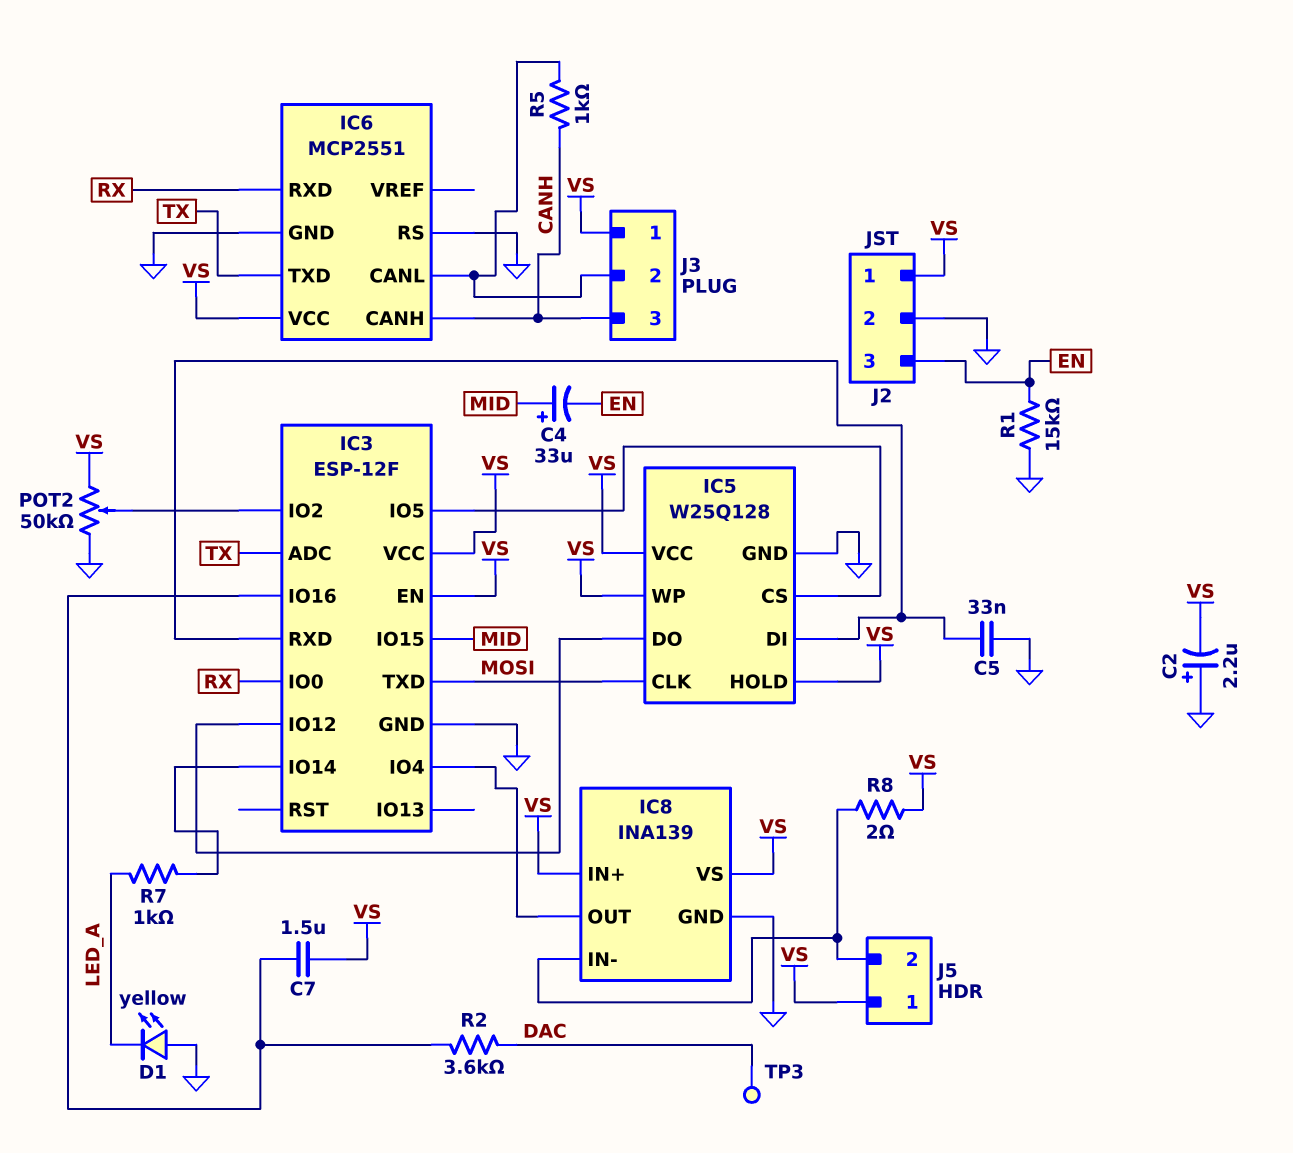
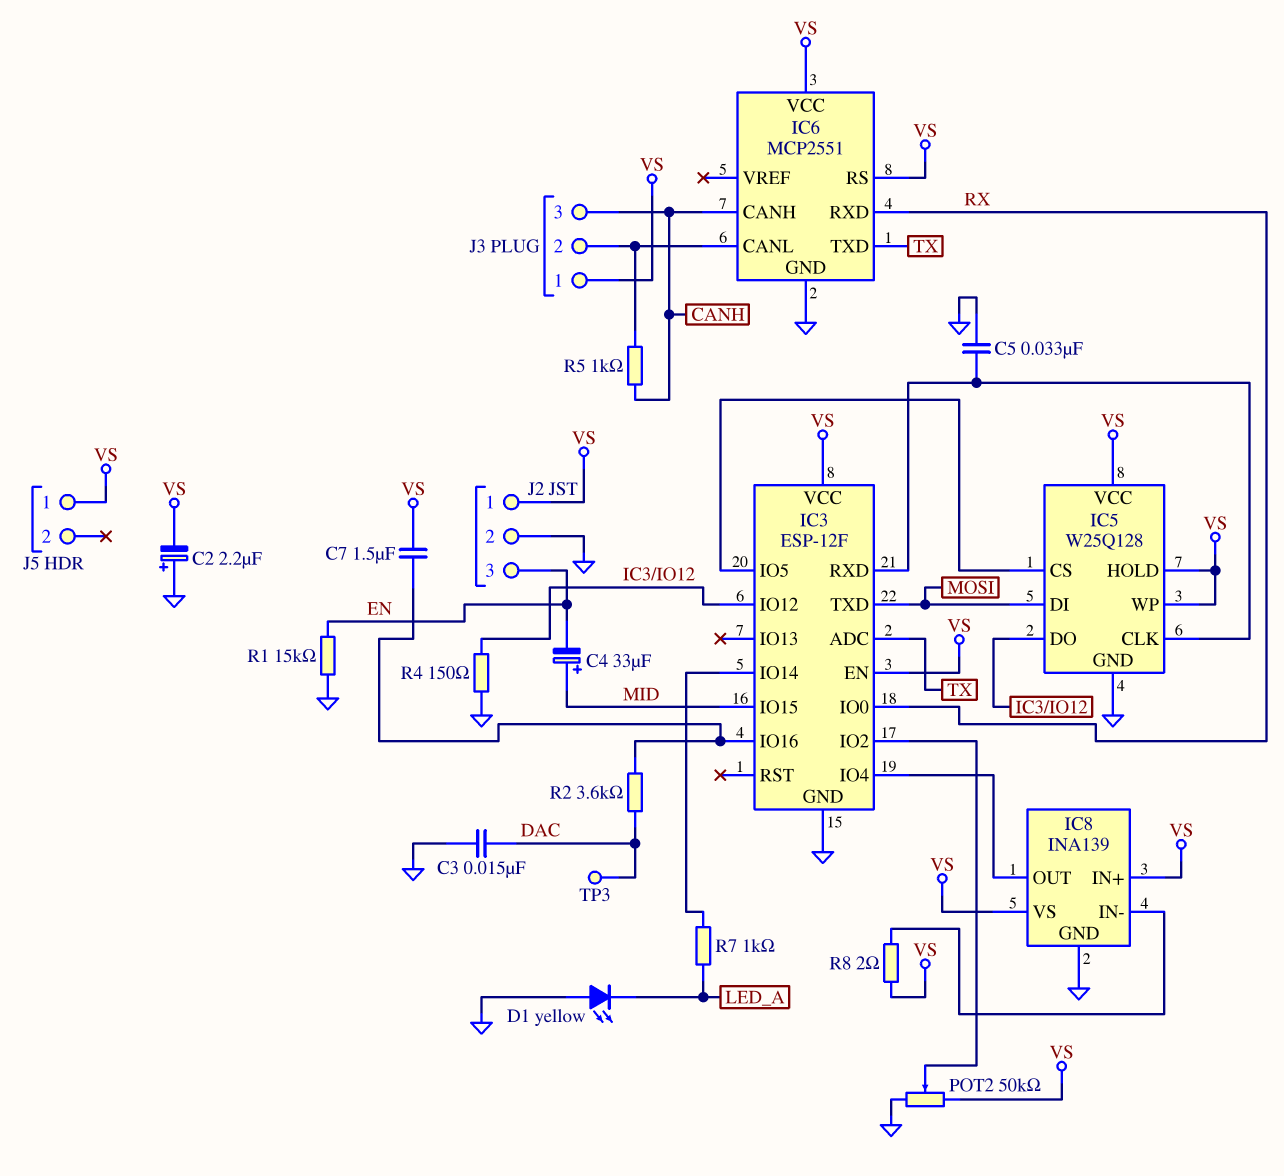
C3: none -> 15nF (DAC, GND)
IC5 pin CLK: MOSI -> IC3/RXD
IC5 pin DI: IC3/RXD -> MOSI
IC6 pin RS: GND -> VS
J5 pin 2: IC8/IN- -> none
R4: none -> 150 (GND, IC3/IO12)

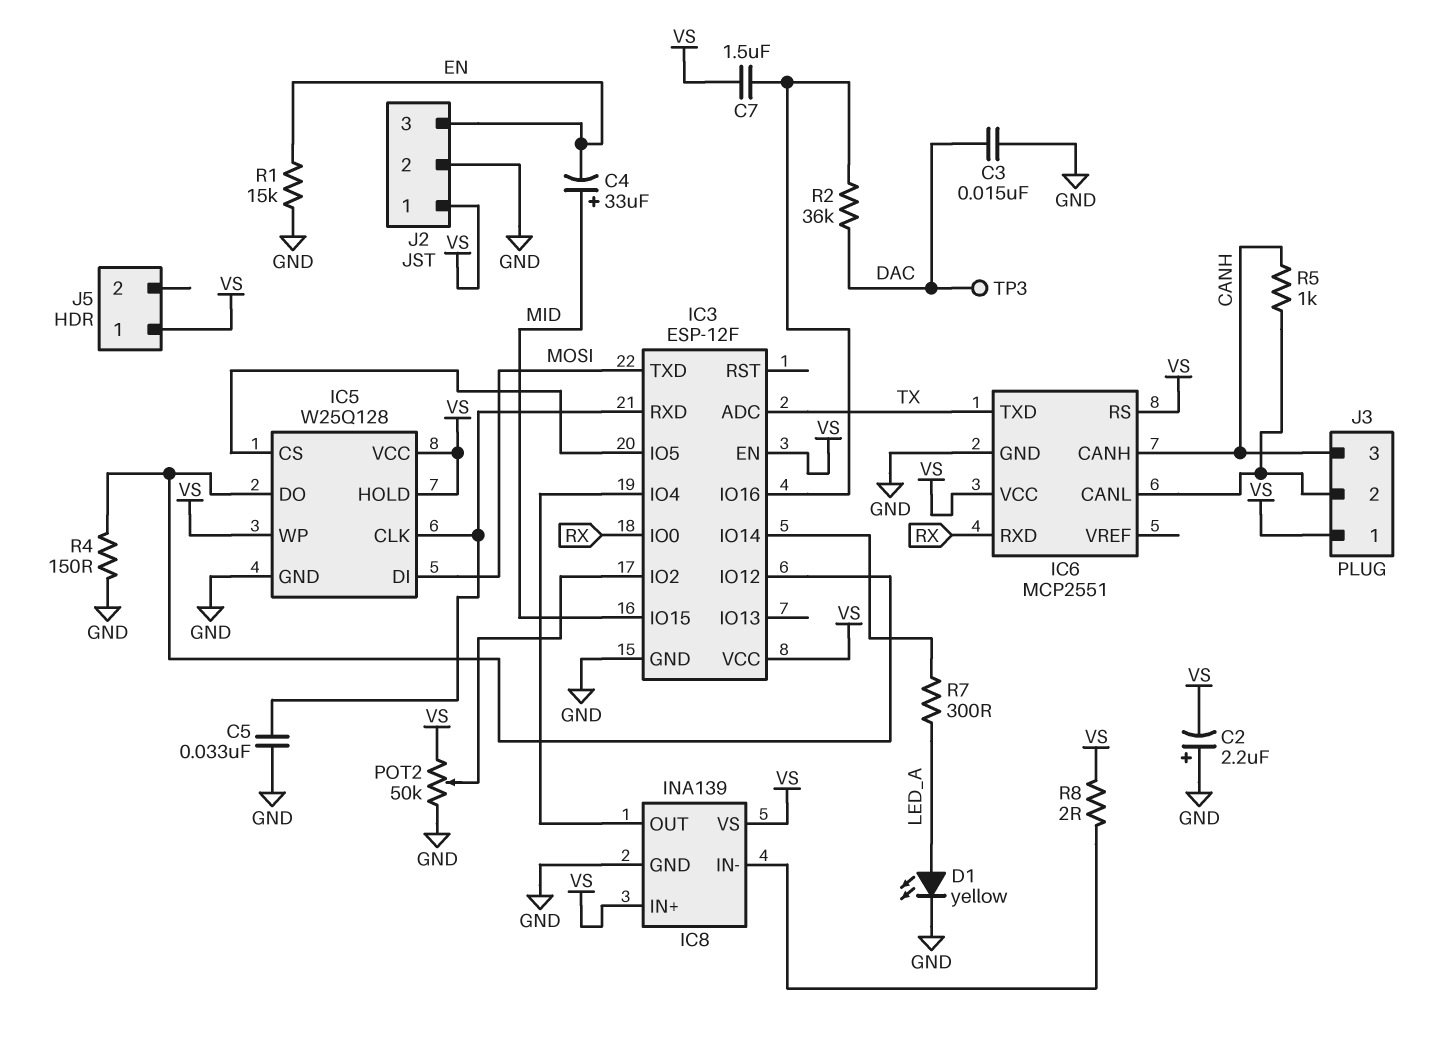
D1: LED yellow (A GND, K LED_A) -> LED yellow (A LED_A, K GND)
R2: 3.6k (DAC, IC3/IO16) -> 36k (DAC, IC3/IO16)
R7: 1k (IC3/IO14, LED_A) -> 300 (IC3/IO14, LED_A)

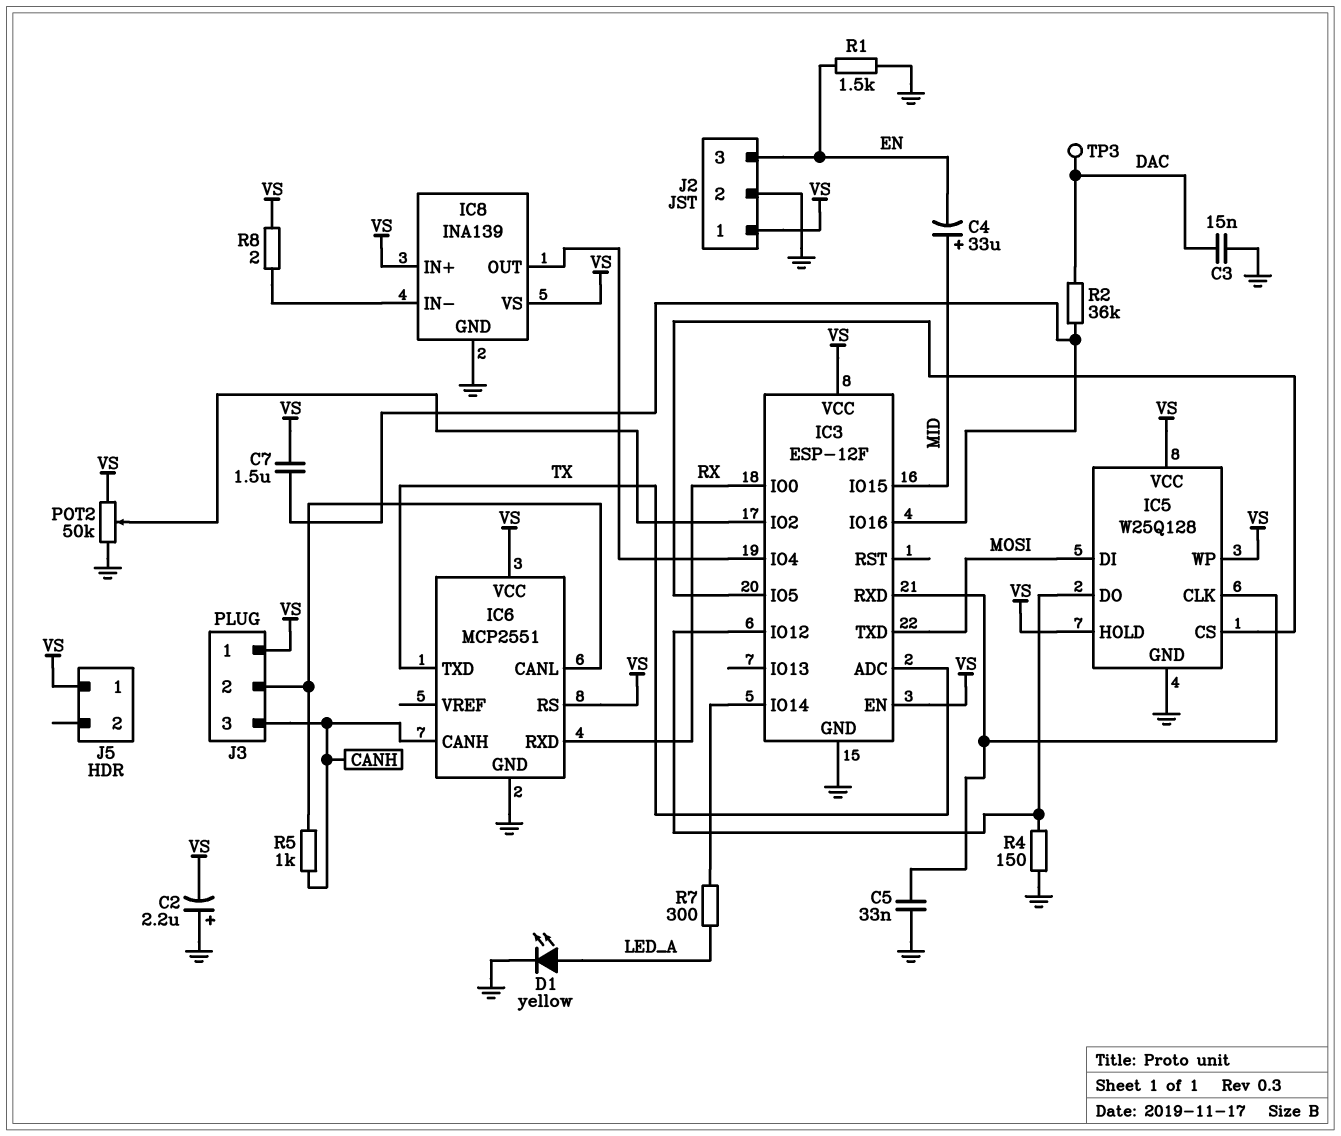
R1: 15k (EN, GND) -> 1.5k (EN, GND)

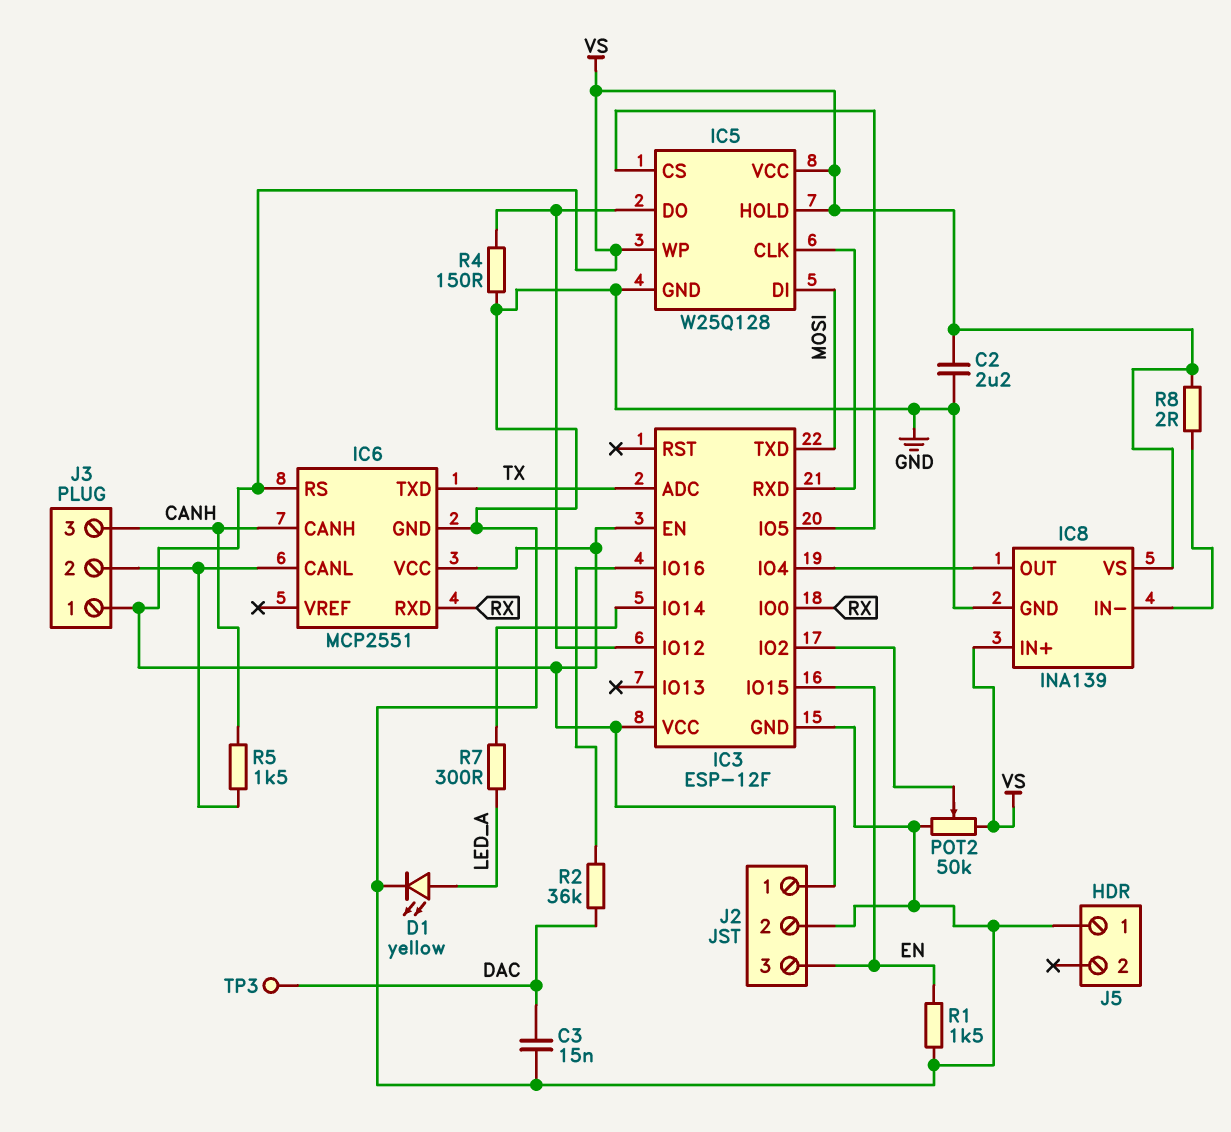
C2: 2.2uF (plus GND, minus VS) -> 2.2uF (GND, VS)
C4: 33uF (plus MID, minus EN) -> none
C5: 33nF (GND, IC3/RXD) -> none
C7: 1.5uF (IC3/IO16, VS) -> none
IC3 pin IO15: MID -> EN
J5 pin 1: VS -> GND
R5: 1k (CANH, IC6/CANL) -> 1.5k (CANH, IC6/CANL)

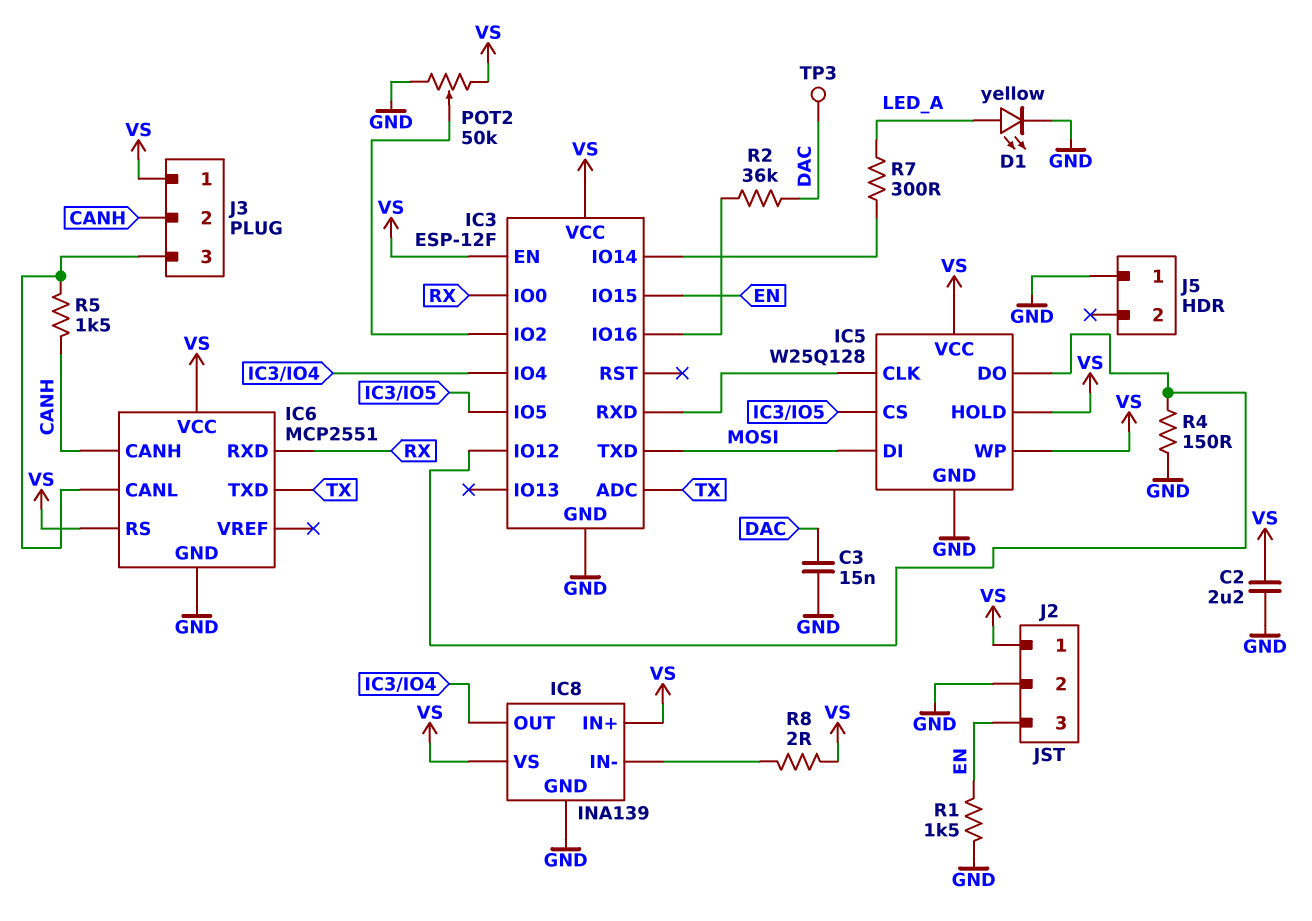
J3 pin 2: IC6/CANL -> CANH
J3 pin 3: CANH -> IC6/CANL

